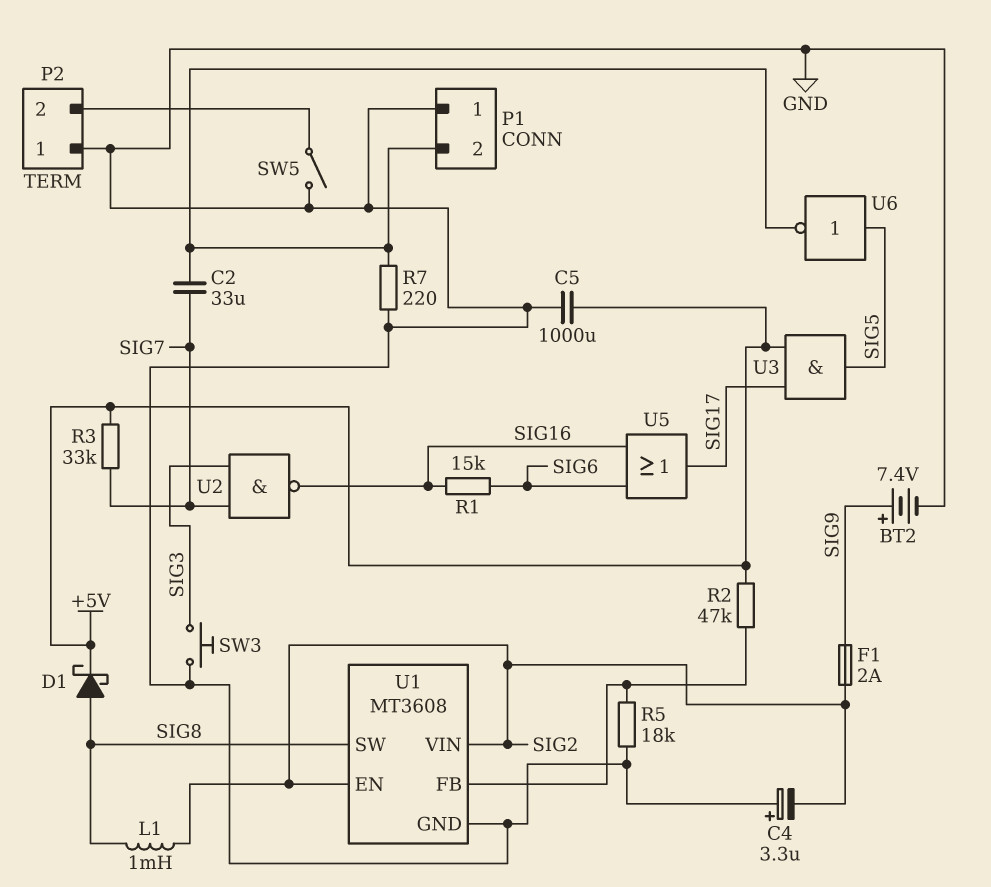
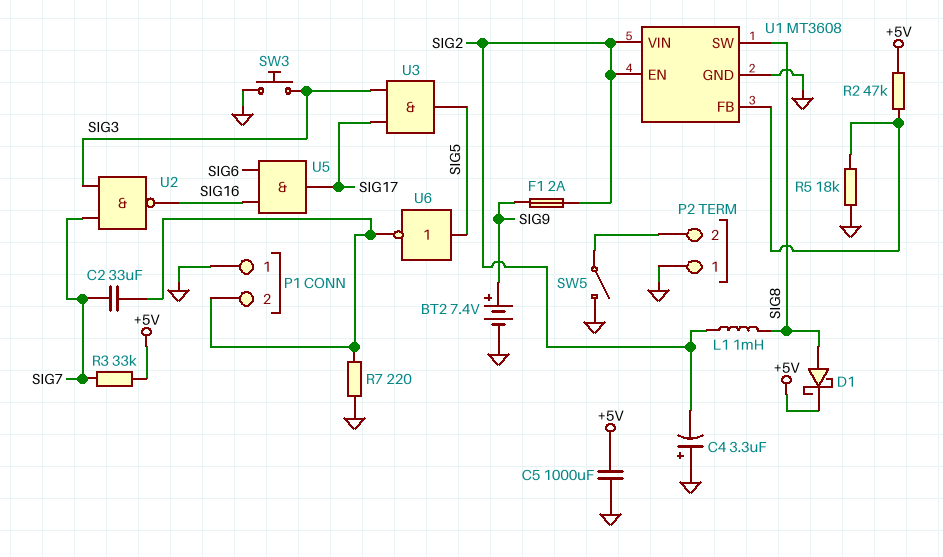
R1: 15k (SIG6, SIG16) -> none
U3: AND (in +5V, in SIG17, out SIG5) -> AND (in SIG3, in SIG17, out SIG5)
U5: OR (in SIG6, in SIG16, out SIG17) -> AND (in SIG6, in SIG16, out SIG17)

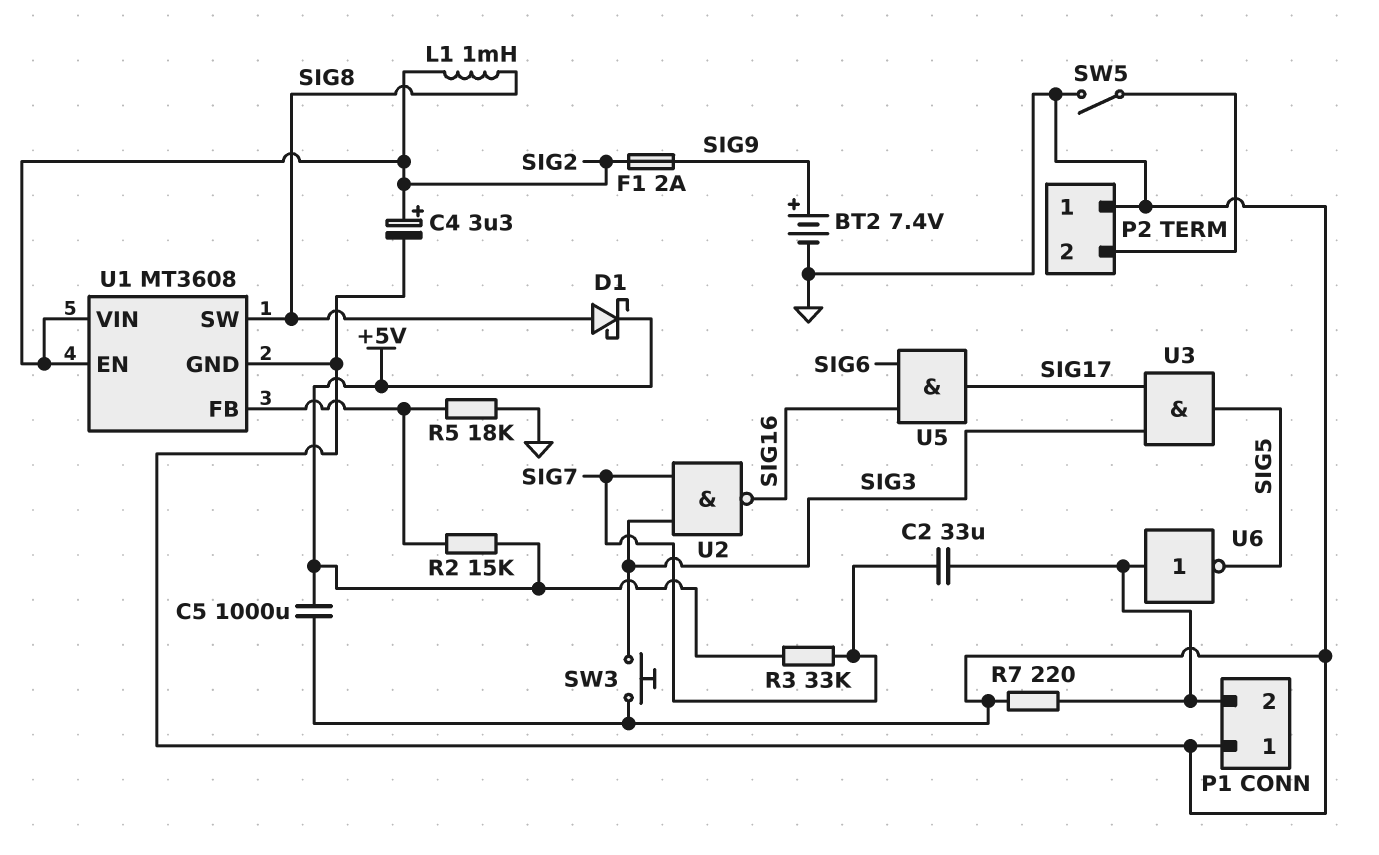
C4: 3.3uF (plus GND, minus SIG2) -> 3.3uF (plus SIG2, minus GND)
R2: 47k (+5V, U1/FB) -> 15k (+5V, U1/FB)
U6: NOT (in SIG5, out P1/2) -> NOT (in P1/2, out SIG5)

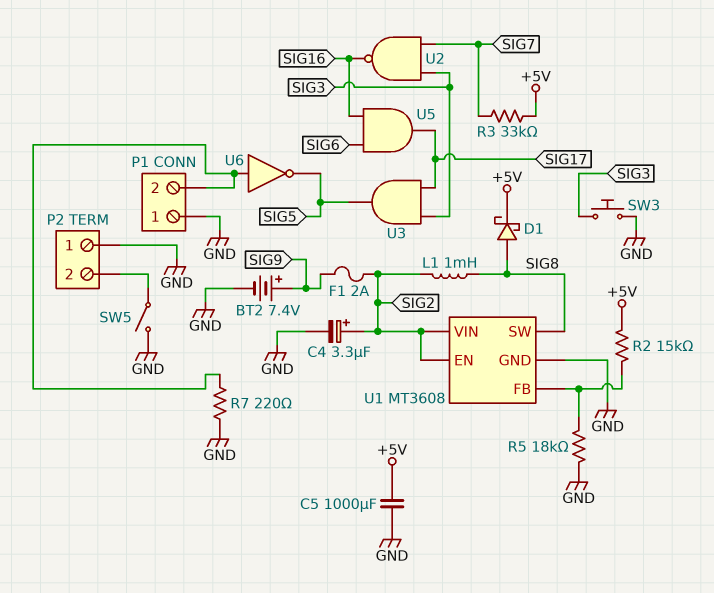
C2: 33uF (P1/2, SIG7) -> none

